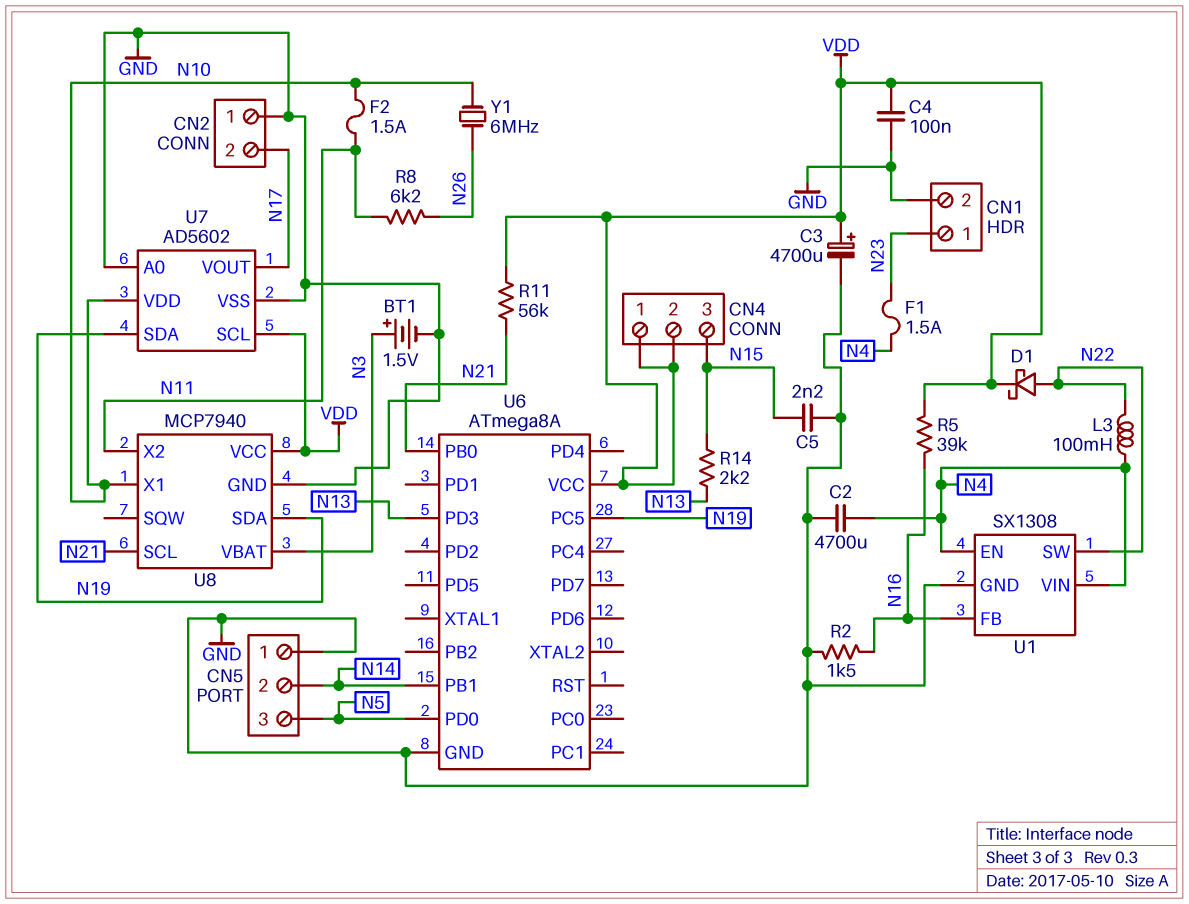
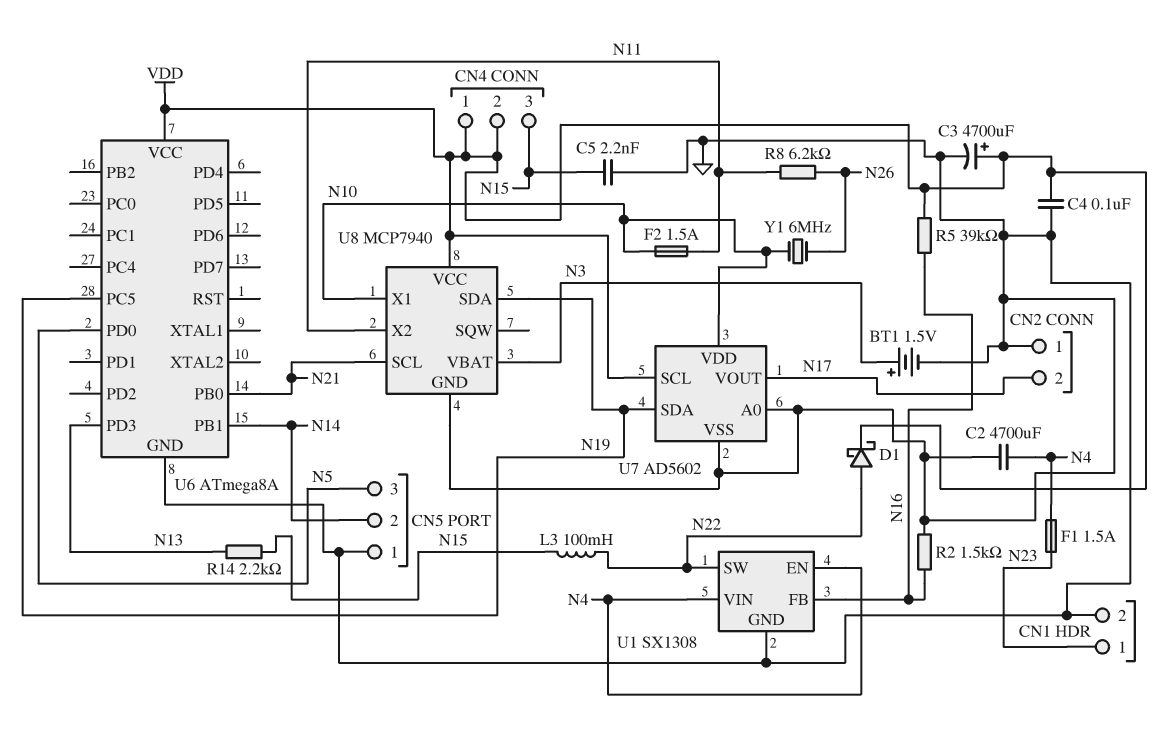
L3: 100mH (N4, N22) -> 100mH (N15, N22)
R11: 56k (N21, VDD) -> none

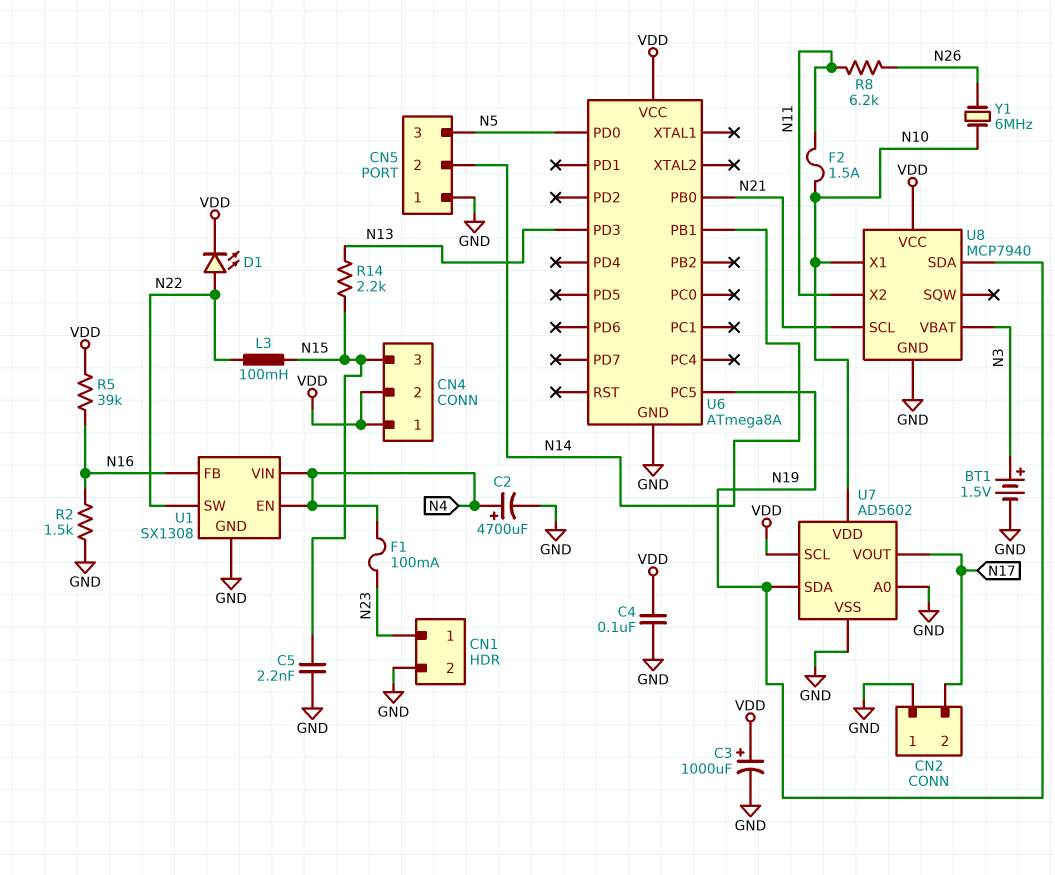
C2: 4700uF (GND, N4) -> 4700uF (plus N4, minus GND)
C3: 4700uF (plus VDD, minus GND) -> 1000uF (plus VDD, minus GND)
D1: schottky (A N22, K VDD) -> LED (A N22, K VDD)
F1: 1.5A (N4, N23) -> 100mA (N4, N23)

